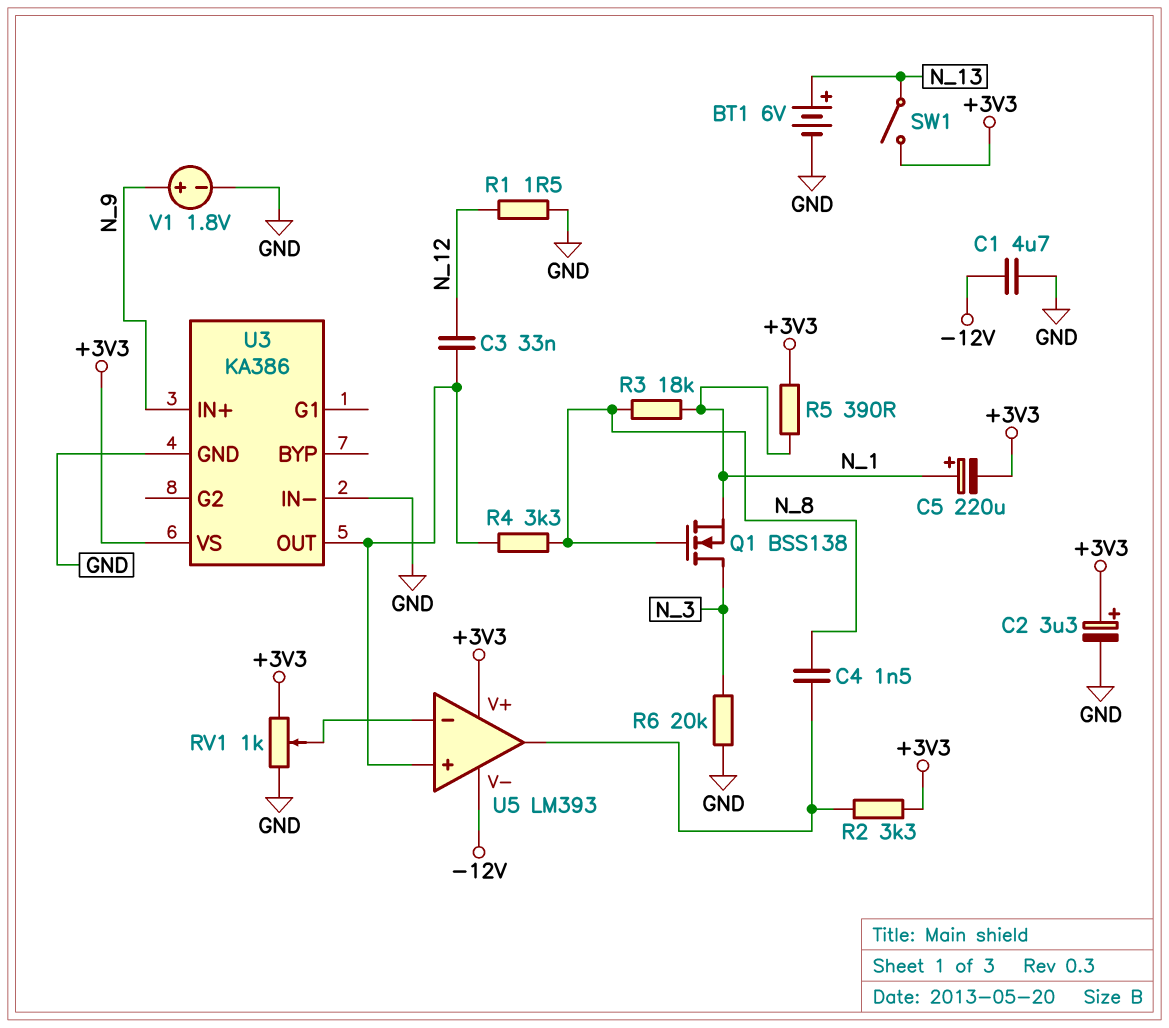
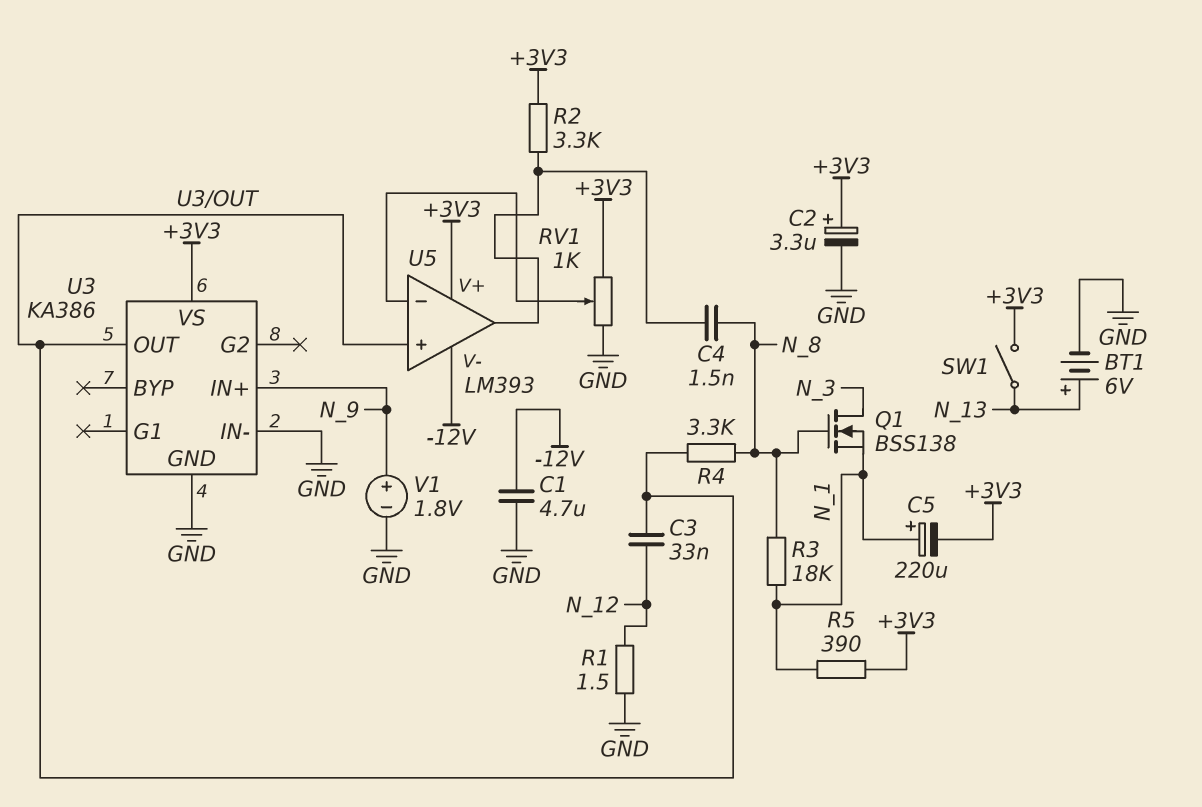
R6: 20k (GND, N_3) -> none

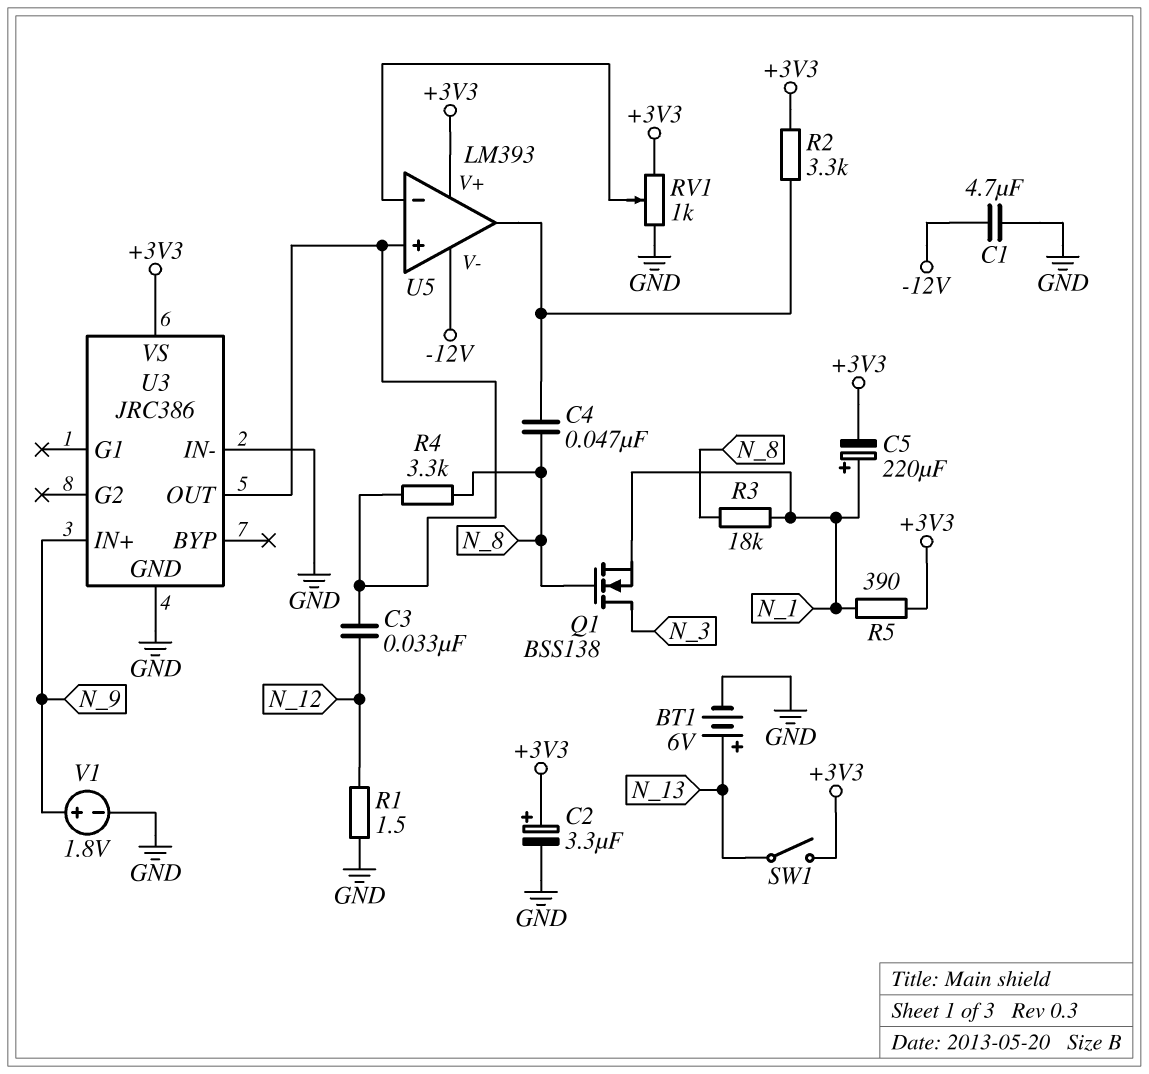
C4: 1.5nF (N_8, U5/out) -> 47nF (N_8, U5/out)
U3: KA386 -> JRC386

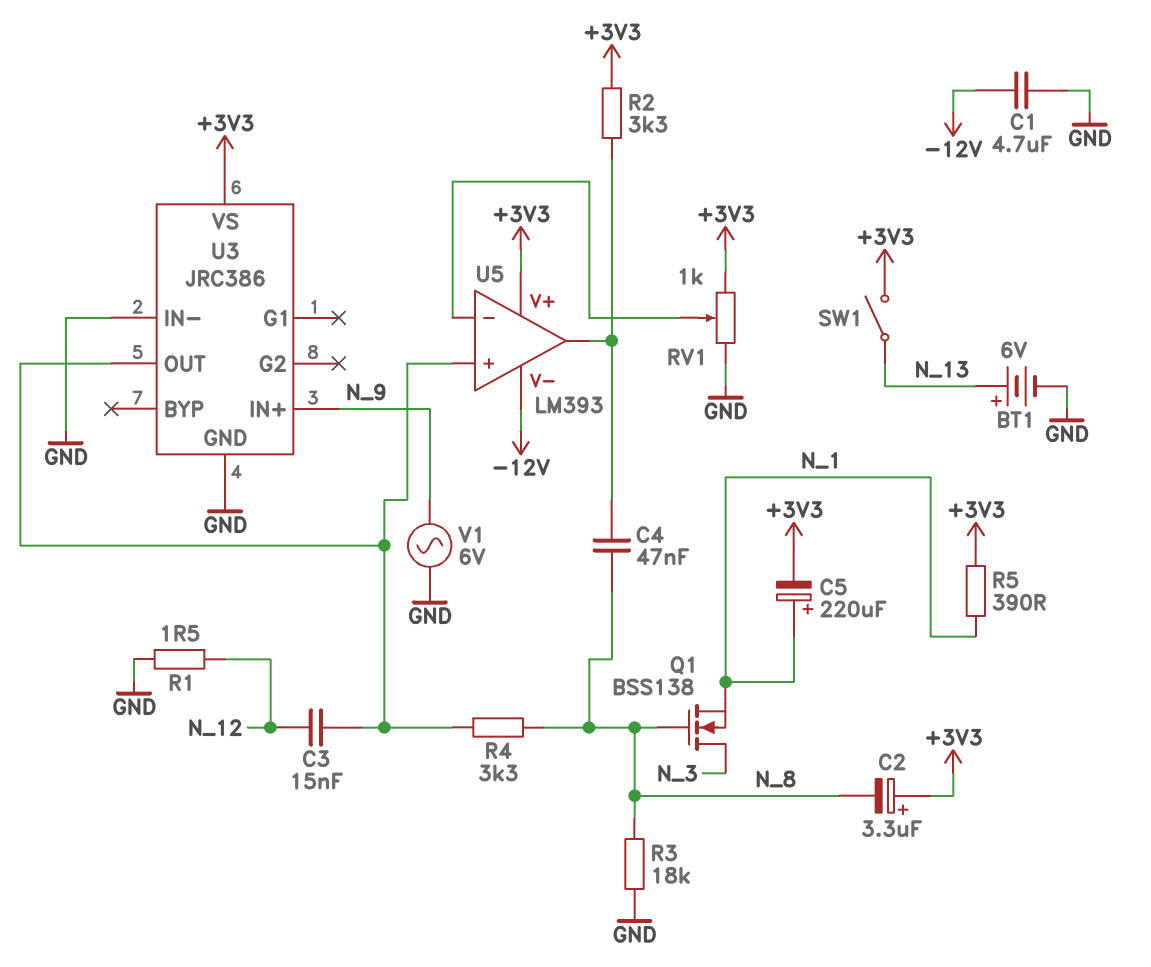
C2: 3.3uF (plus +3V3, minus GND) -> 3.3uF (plus +3V3, minus N_8)
C3: 33nF (N_12, U3/OUT) -> 15nF (N_12, U3/OUT)
R3: 18k (N_1, N_8) -> 18k (GND, N_8)
V1: 1.8V (plus N_9, minus GND) -> AC 6V (GND, N_9)

